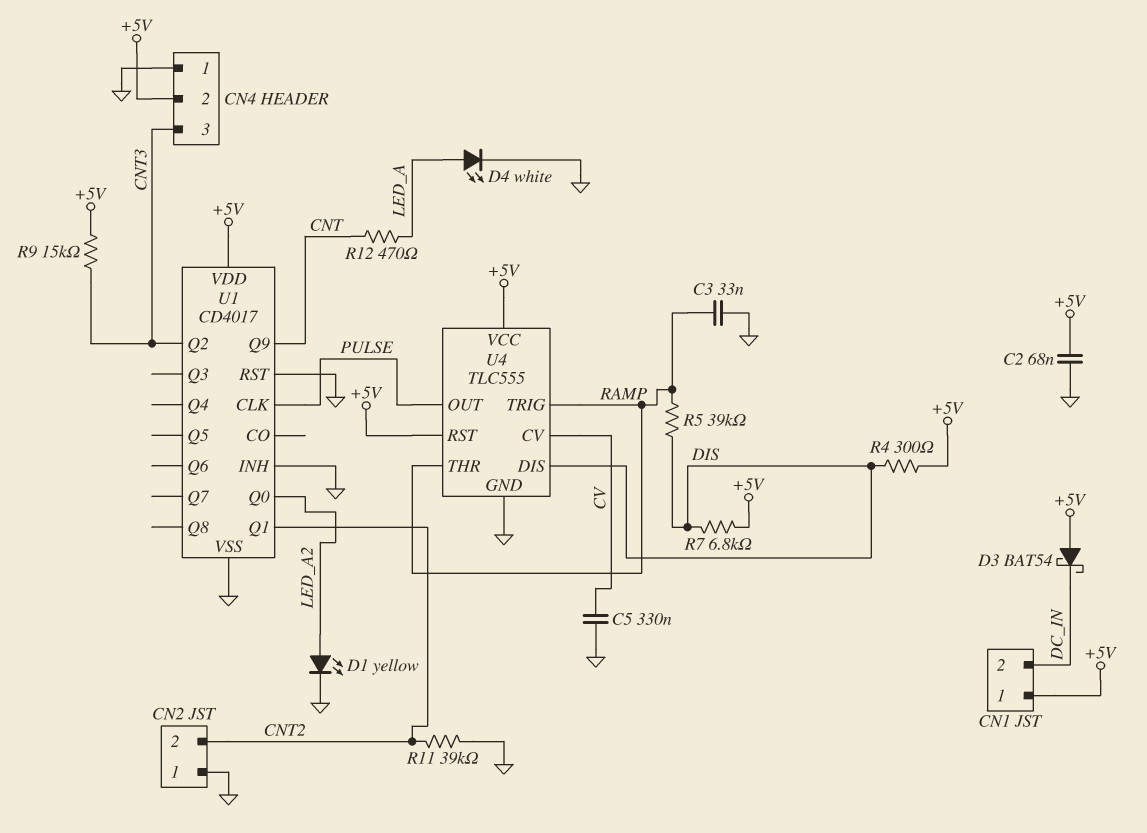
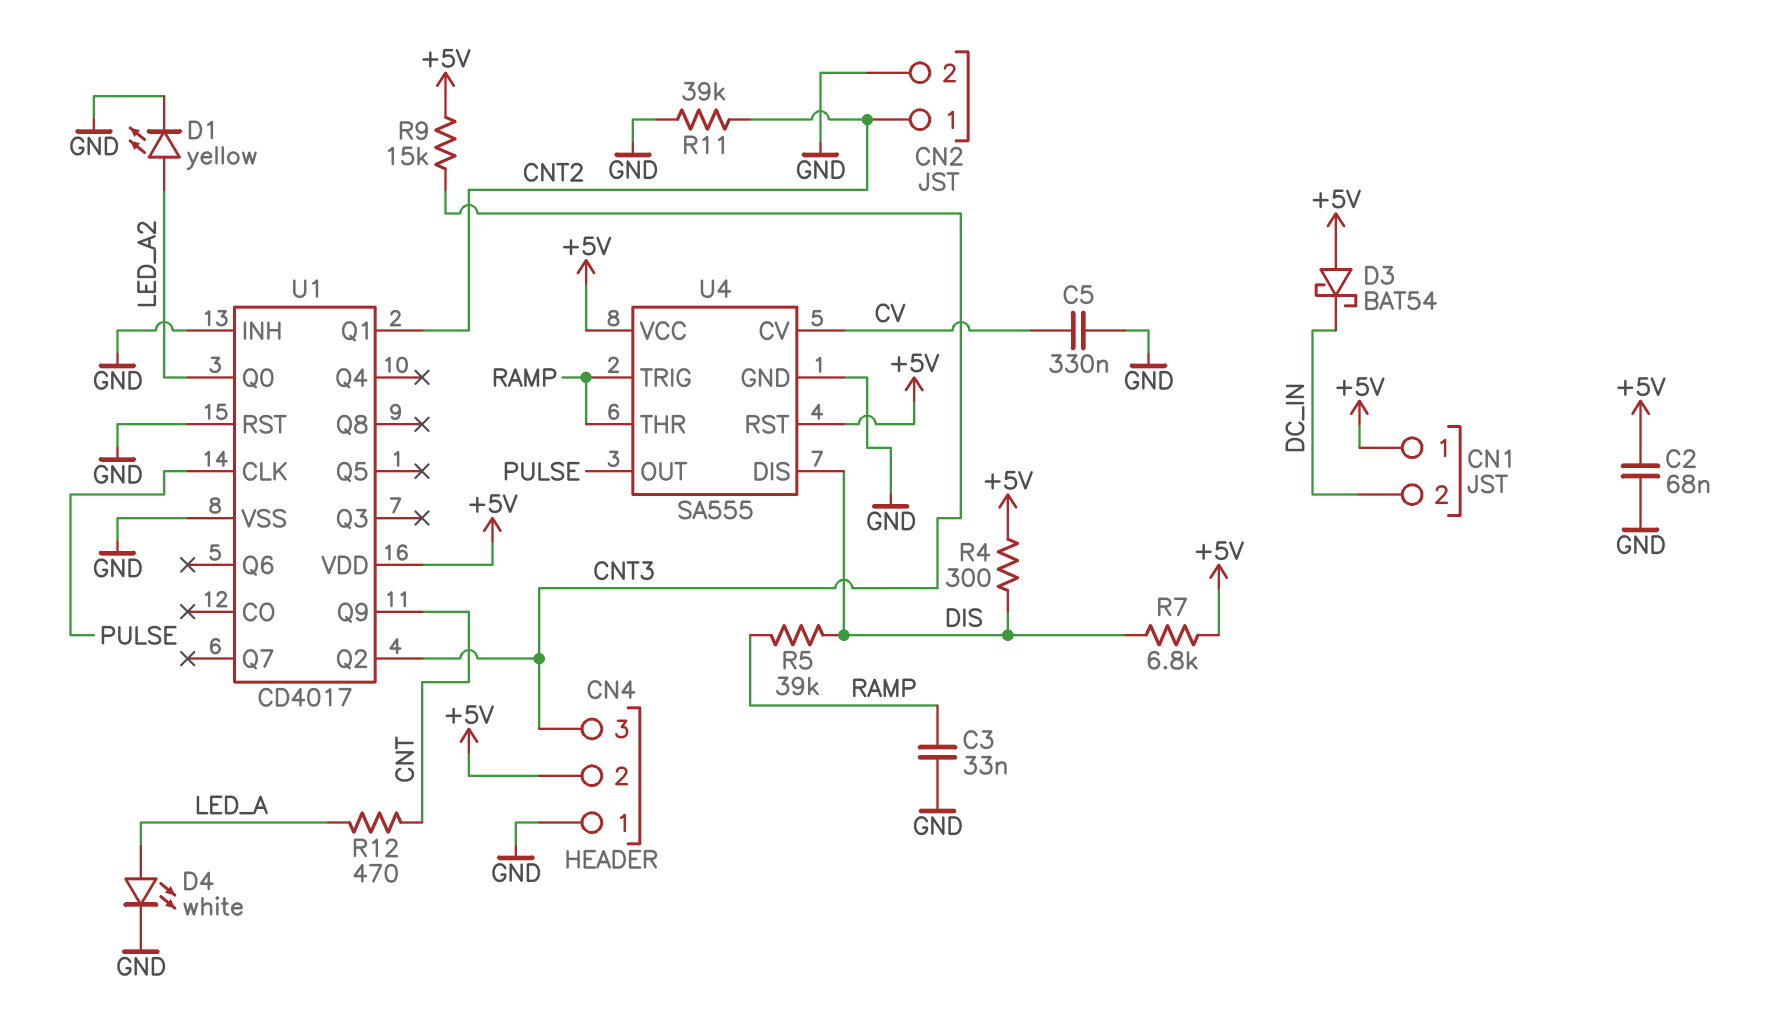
CN2 pin 1: GND -> CNT2
CN2 pin 2: CNT2 -> GND
U4: TLC555 -> SA555

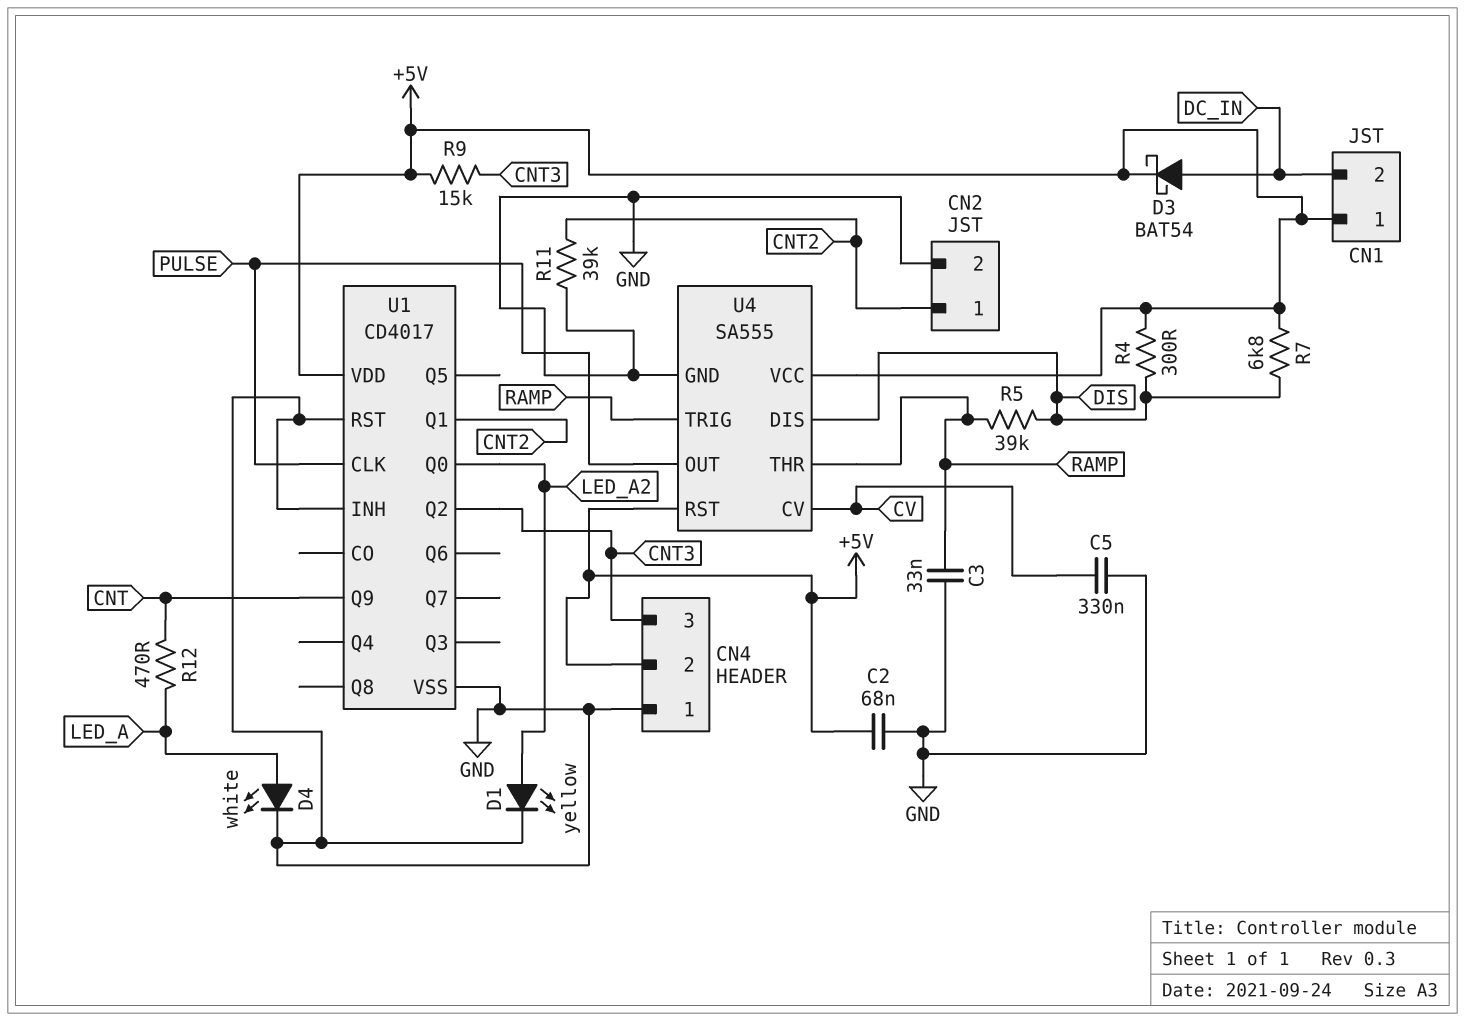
D3: schottky BAT54 (A +5V, K DC_IN) -> schottky BAT54 (A DC_IN, K +5V)

